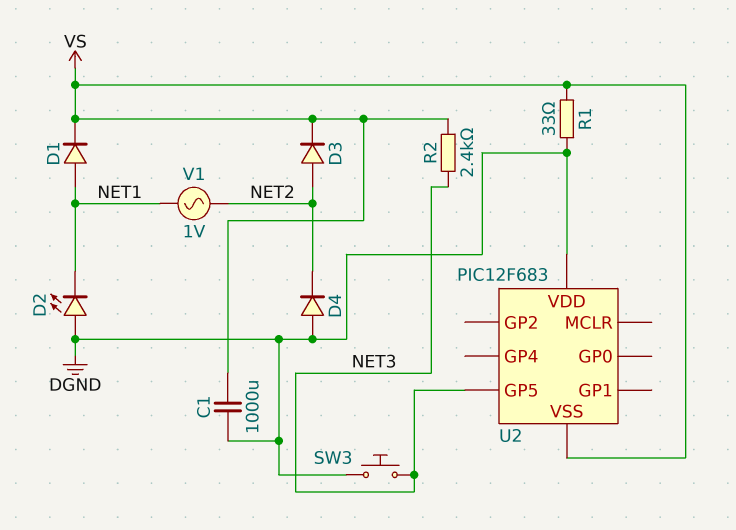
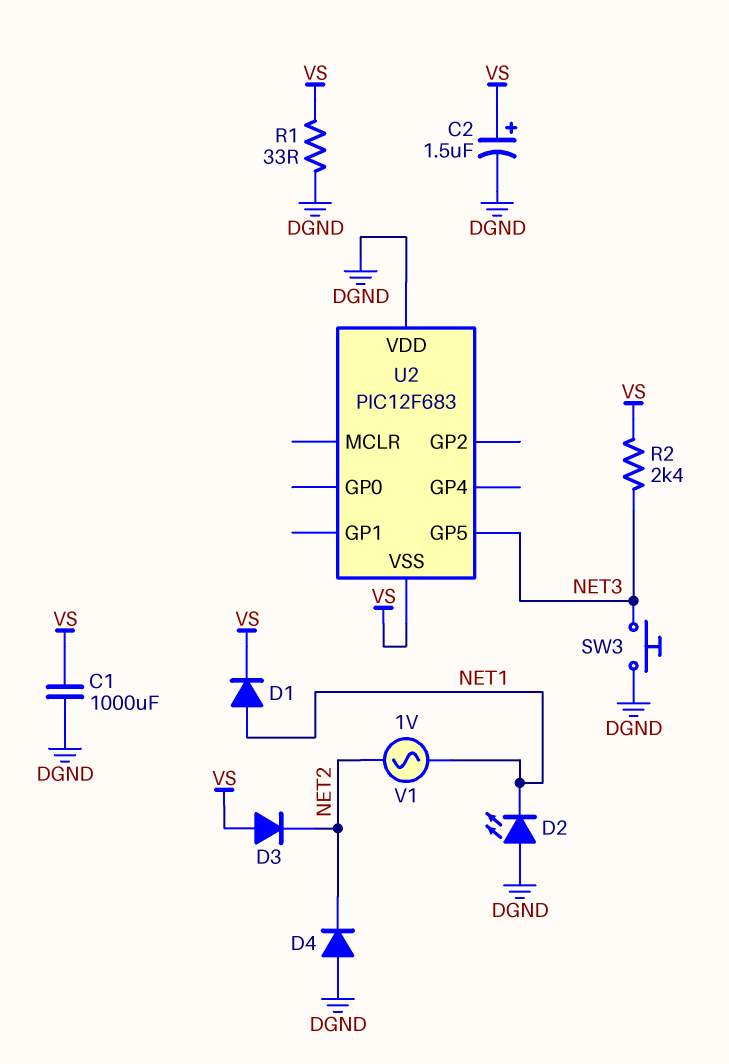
C2: none -> 1.5uF (plus VS, minus DGND)
D3: diode (A NET2, K VS) -> diode (A VS, K NET2)

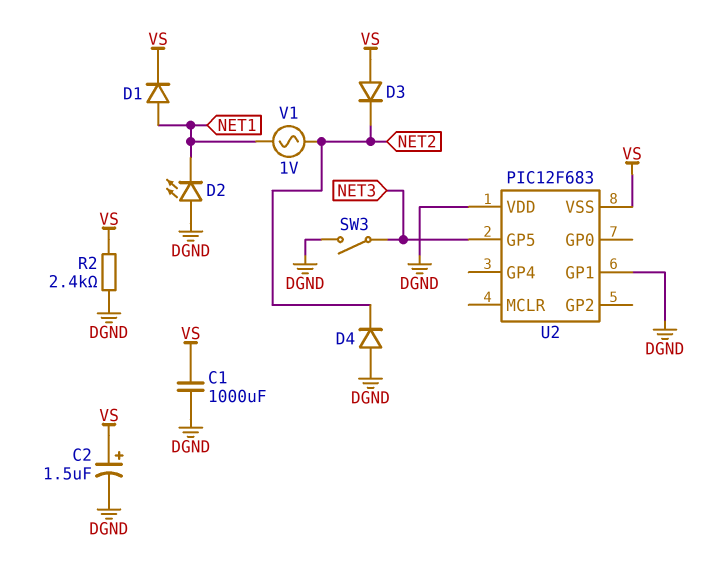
R1: 33 (DGND, VS) -> none
R2: 2.4k (NET3, VS) -> 2.4k (DGND, VS)
SW3: button (DGND, NET3) -> switch (DGND, NET3)
U2 pin GP1: none -> DGND

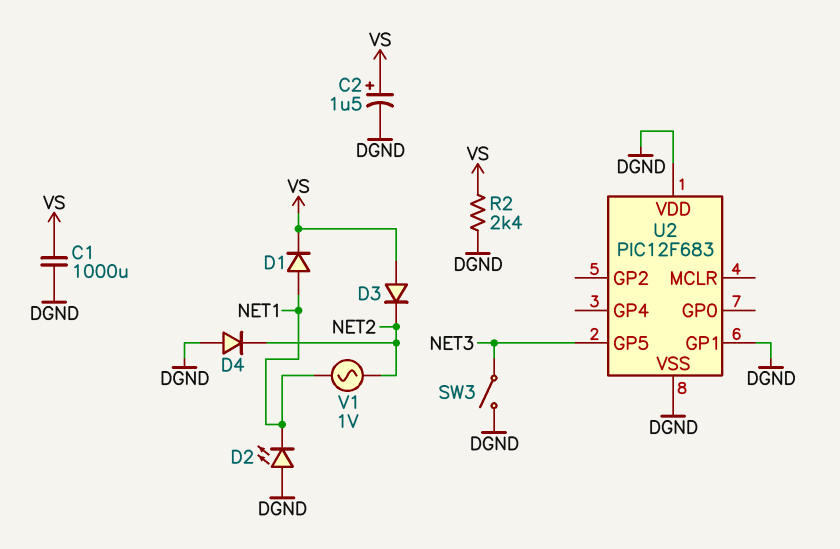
U2 pin VSS: VS -> DGND

